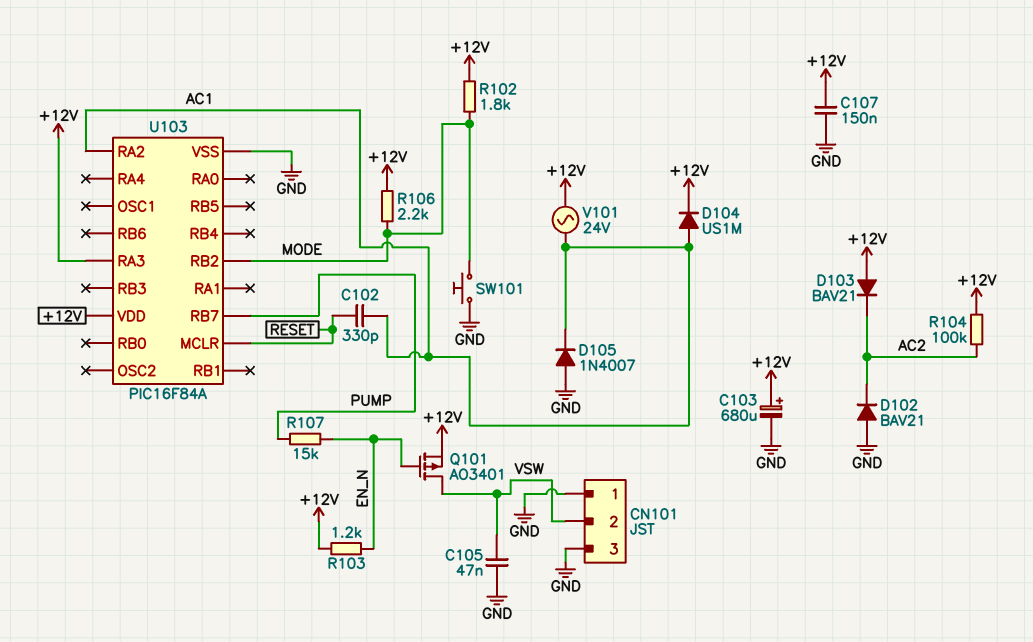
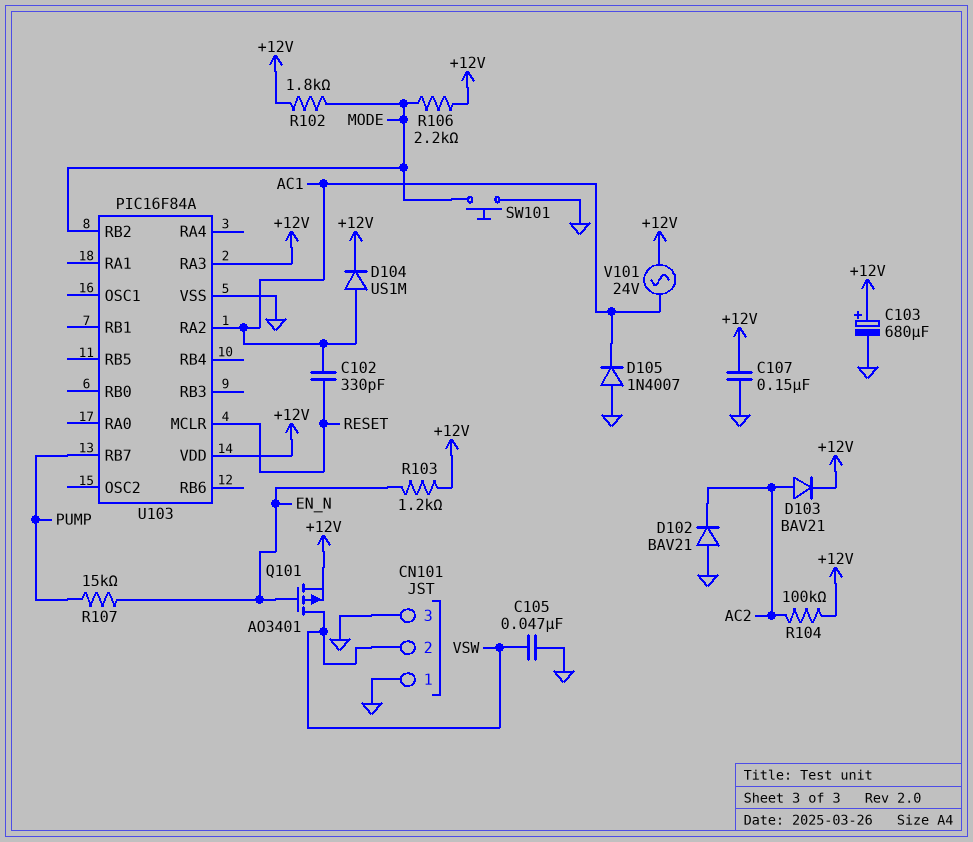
D103: diode BAV21 (A +12V, K AC2) -> diode BAV21 (A AC2, K +12V)

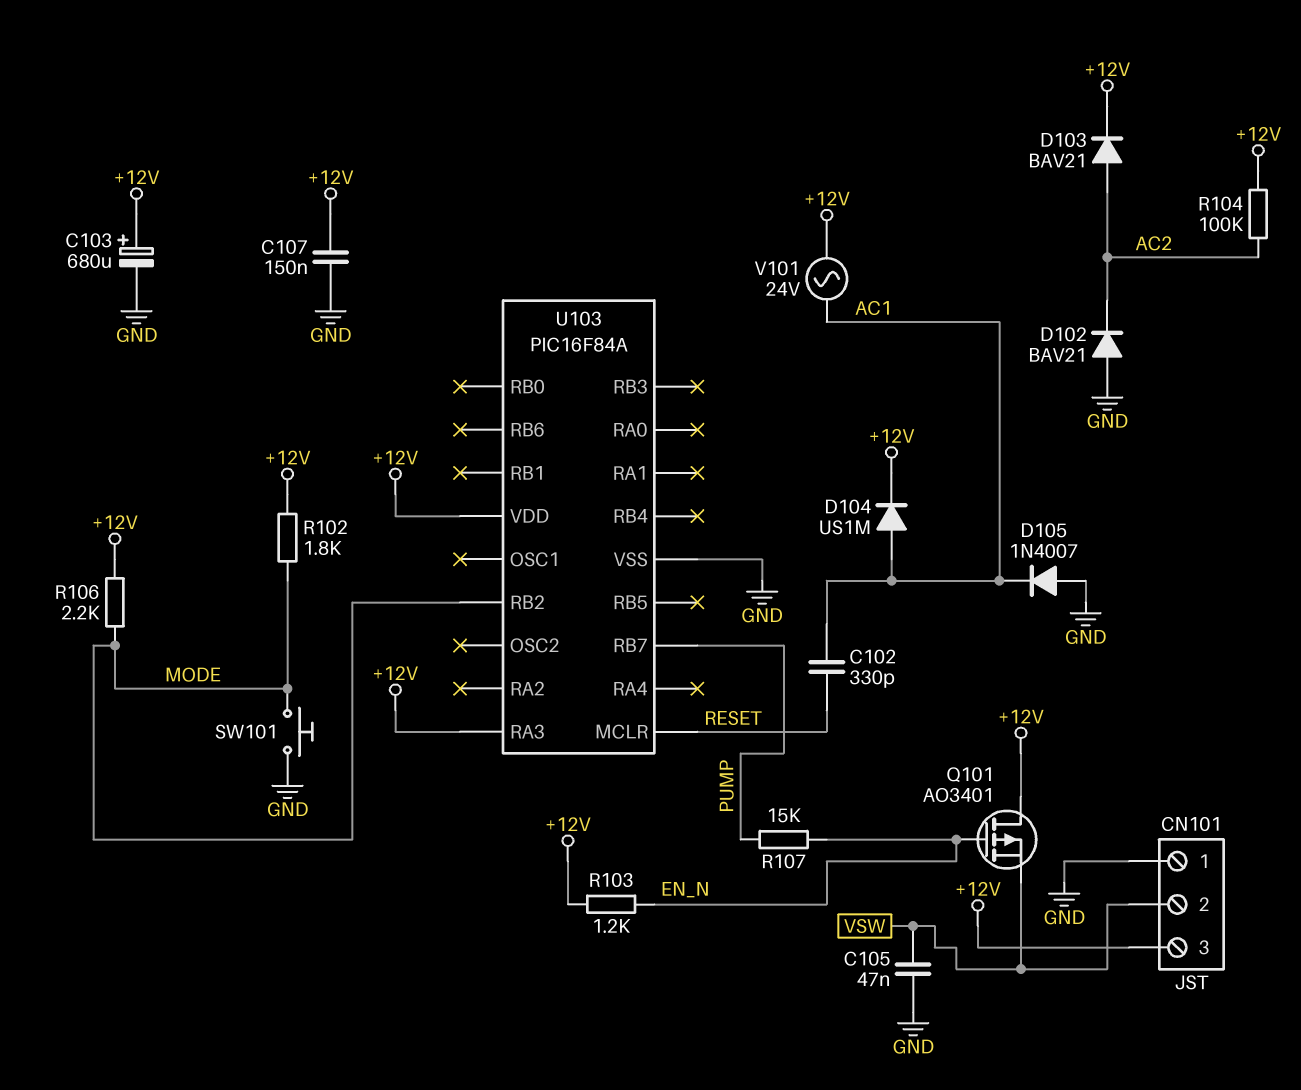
CN101 pin 3: GND -> +12V
Q101: PMOS AO3401 (G EN_N, D VSW, S +12V) -> PMOS AO3401 (G EN_N, D +12V, S VSW)
U103 pin RA2: AC1 -> none

